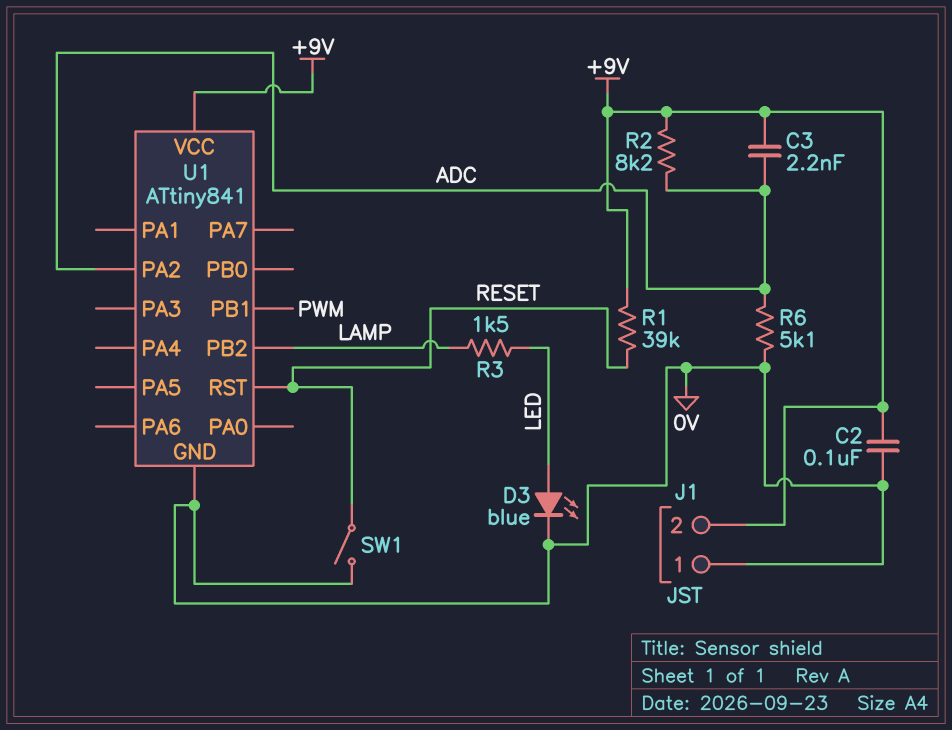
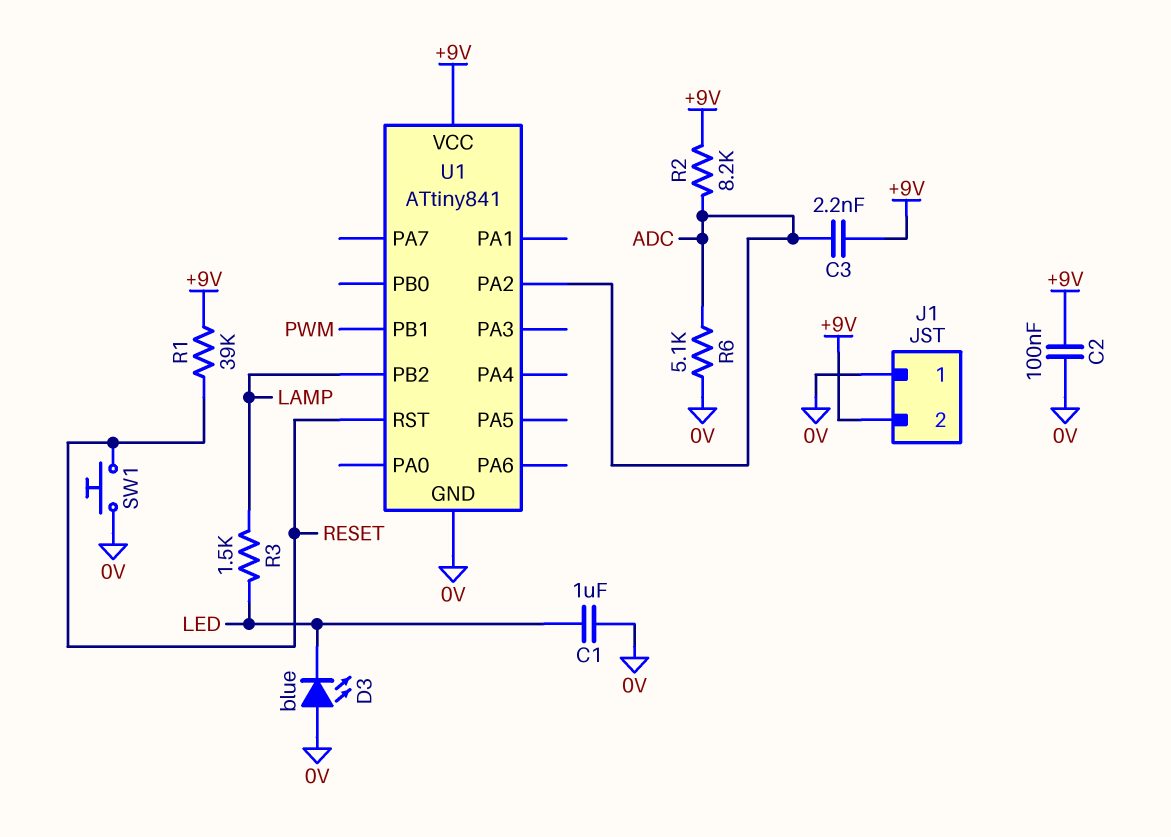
C1: none -> 1uF (0V, LED)
D3: LED blue (A LED, K 0V) -> LED blue (A 0V, K LED)
SW1: switch (0V, RESET) -> button (0V, RESET)

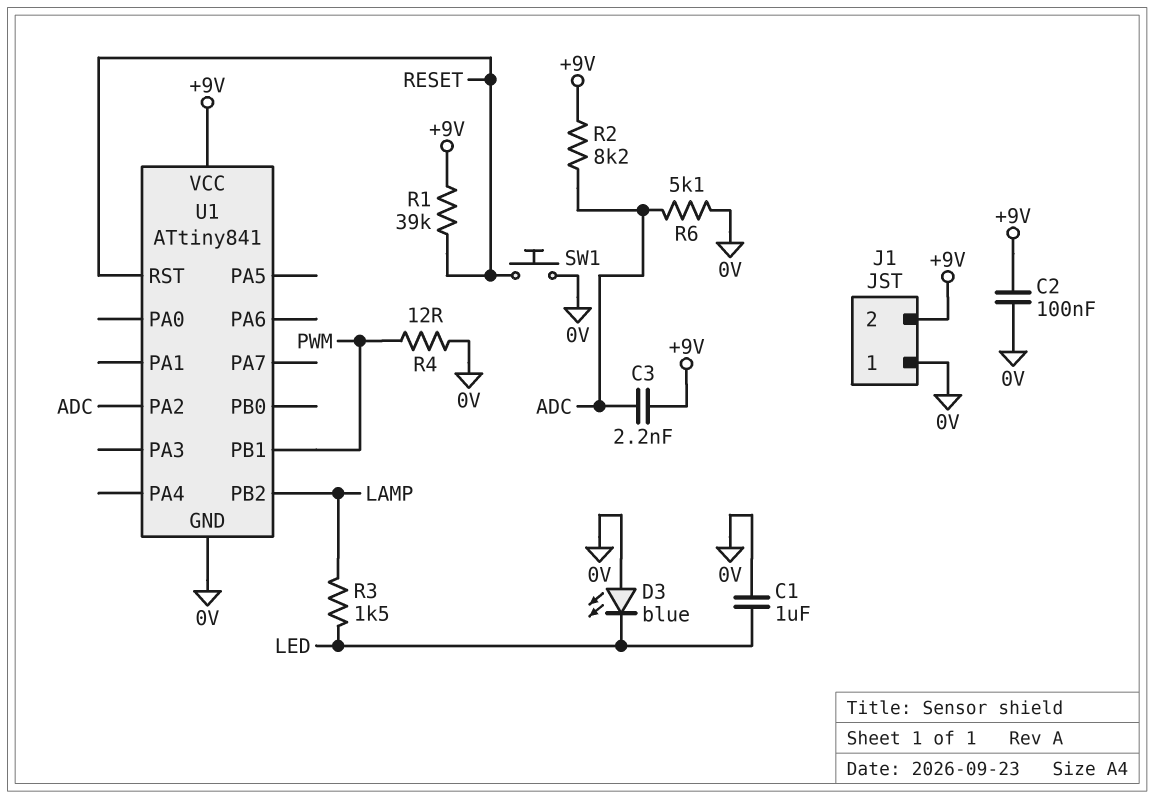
R4: none -> 12 (0V, PWM)

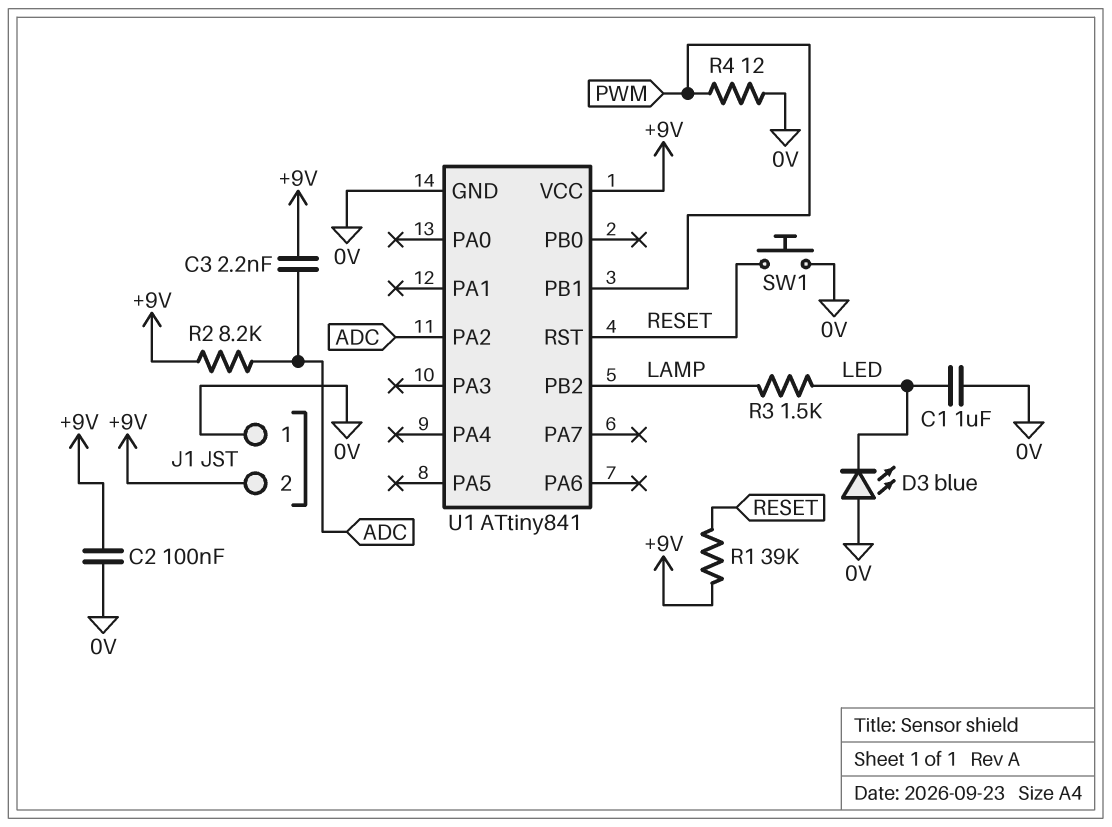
R6: 5.1k (0V, ADC) -> none

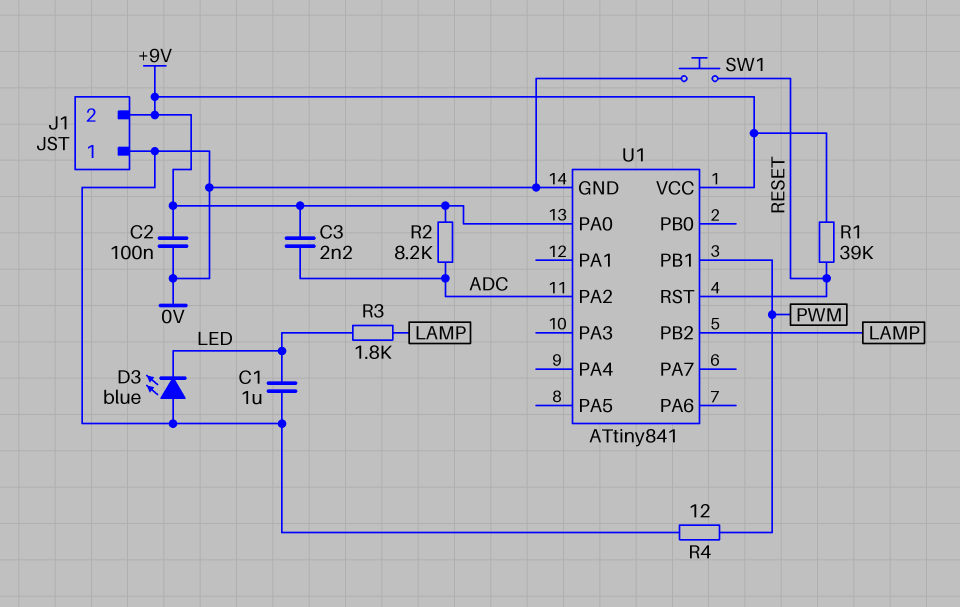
R3: 1.5k (LAMP, LED) -> 1.8k (LAMP, LED)
U1 pin PA0: none -> +9V

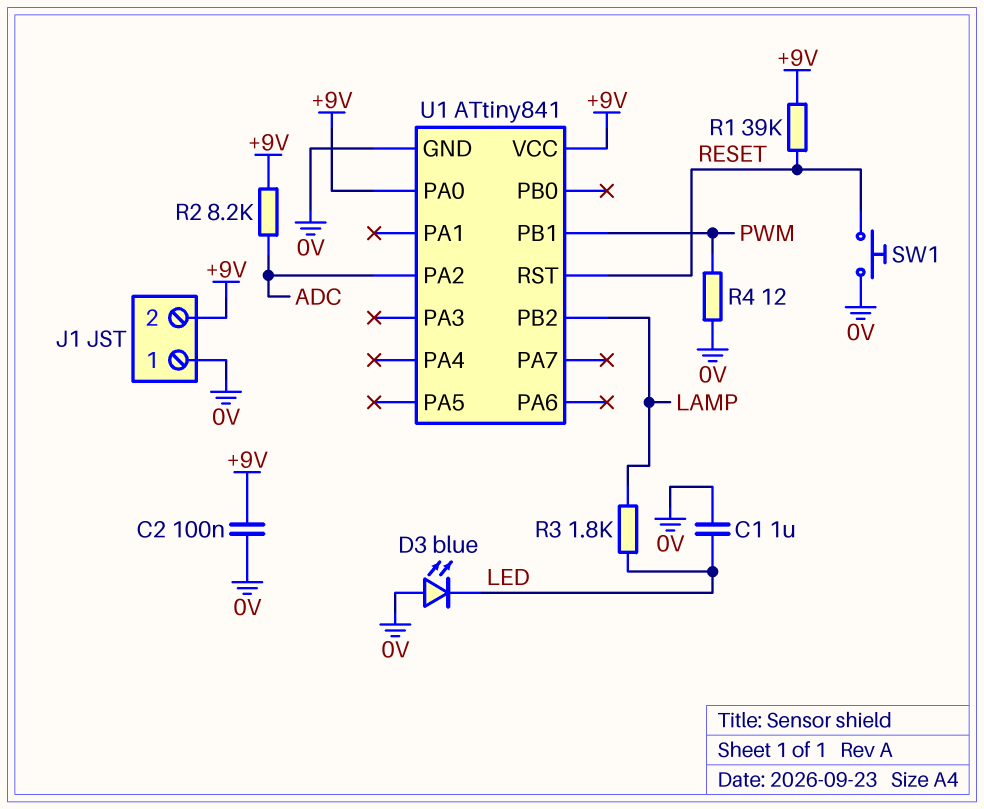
C3: 2.2nF (+9V, ADC) -> none

